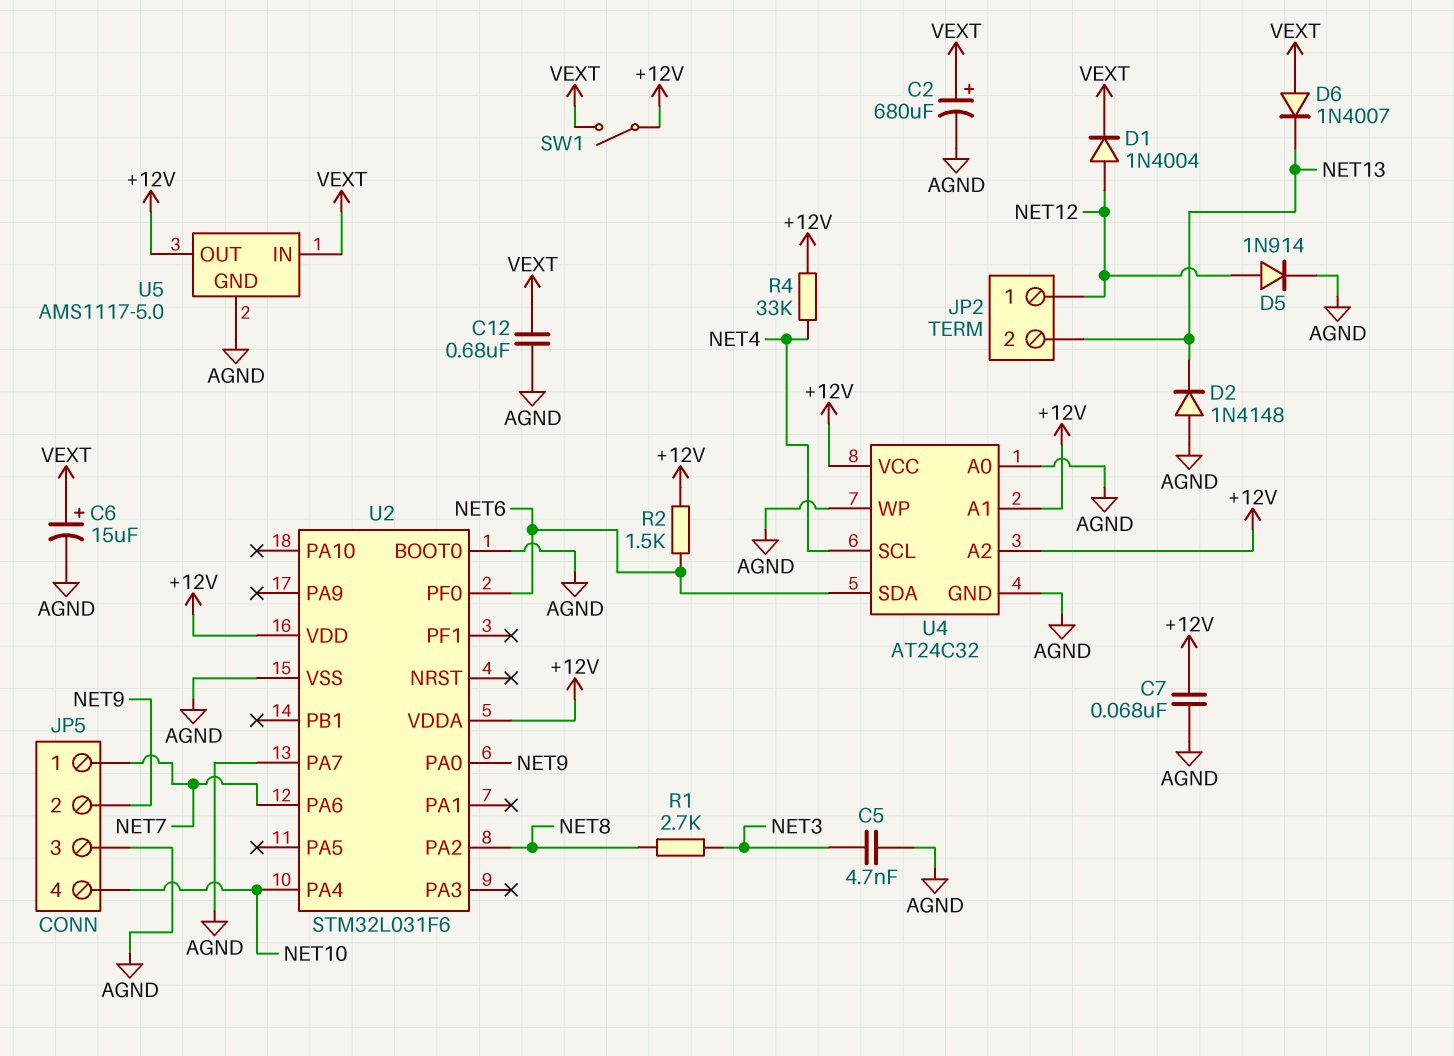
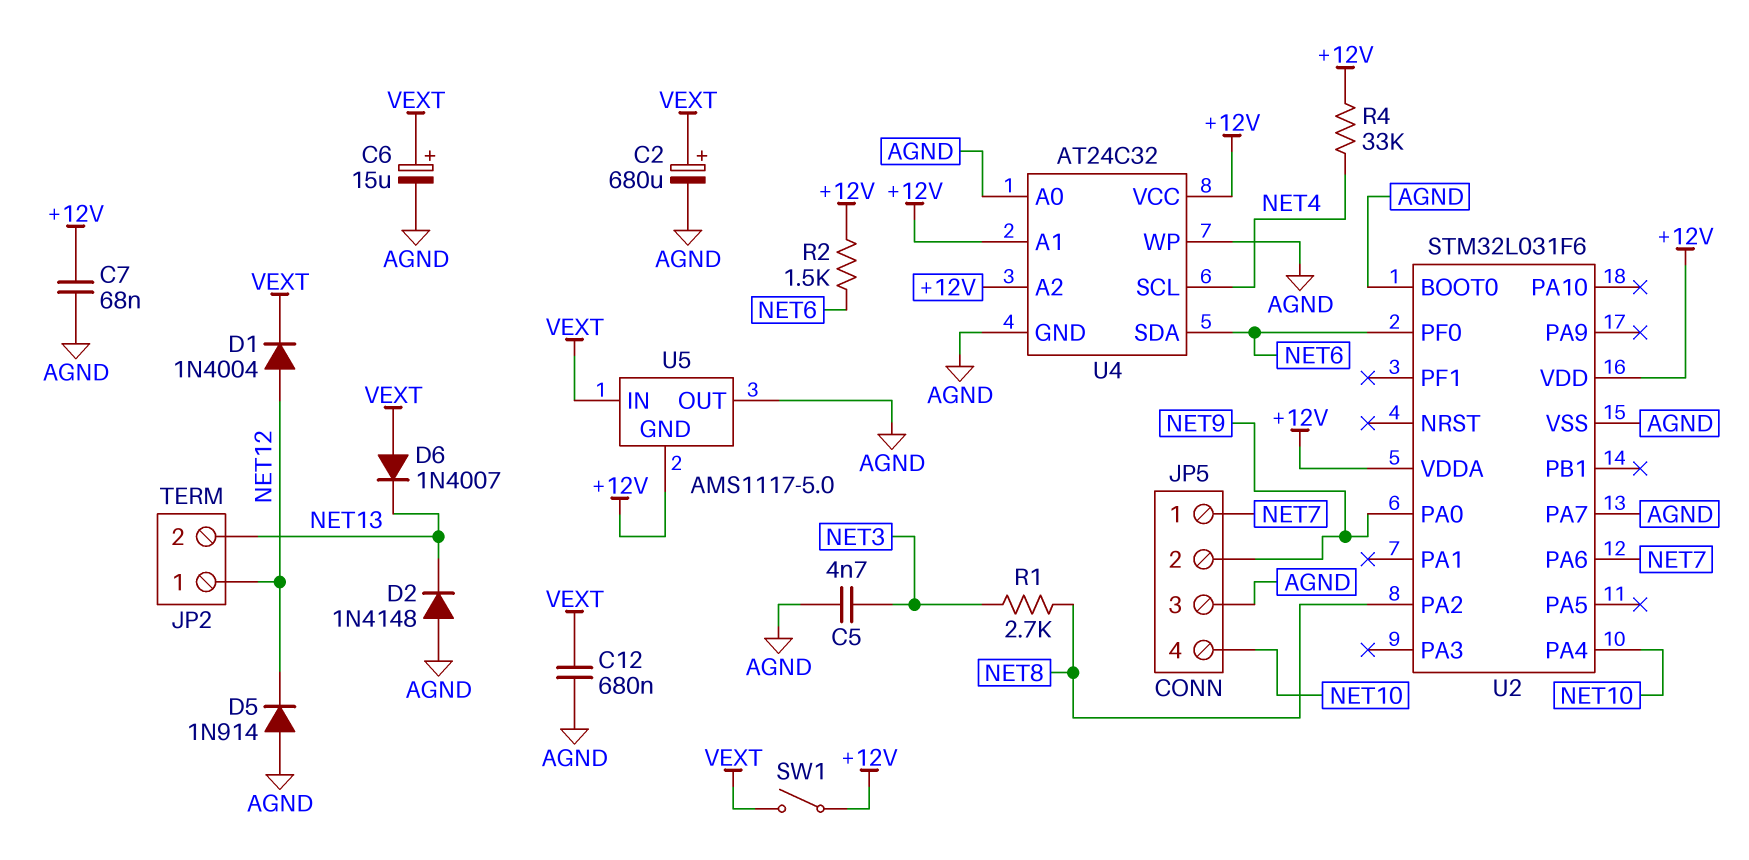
D5: diode 1N914 (A NET12, K AGND) -> diode 1N914 (A AGND, K NET12)
U5 pin GND: AGND -> +12V
U5 pin OUT: +12V -> AGND

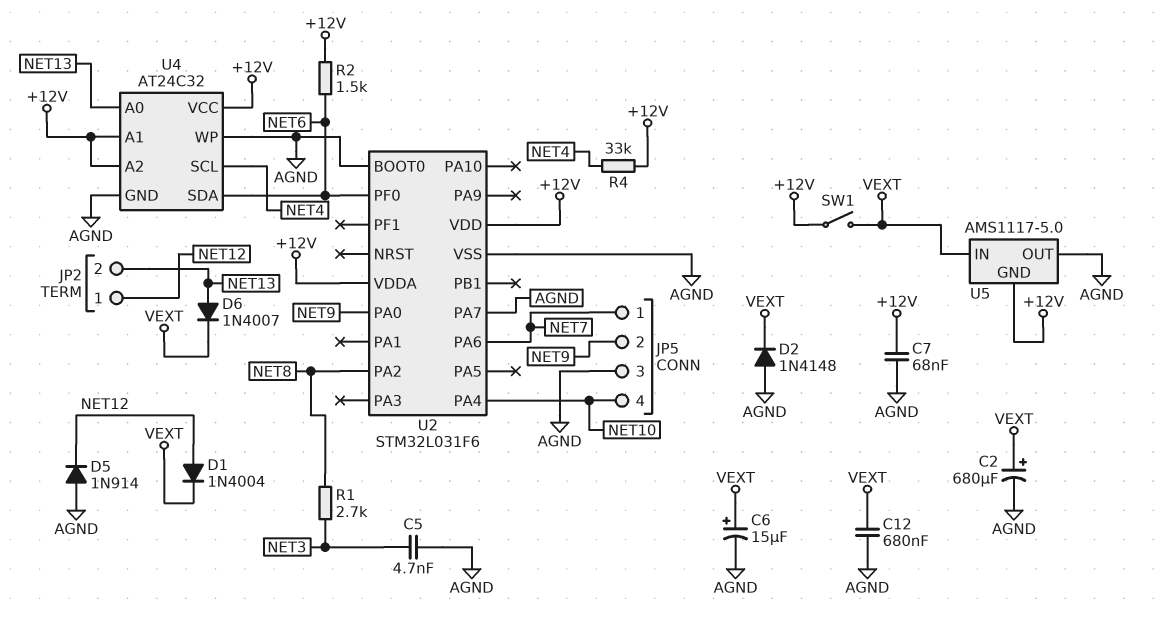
D2: diode 1N4148 (A AGND, K NET13) -> diode 1N4148 (A AGND, K VEXT)
D6: diode 1N4007 (A VEXT, K NET13) -> diode 1N4007 (A NET13, K VEXT)
U4 pin A0: AGND -> NET13

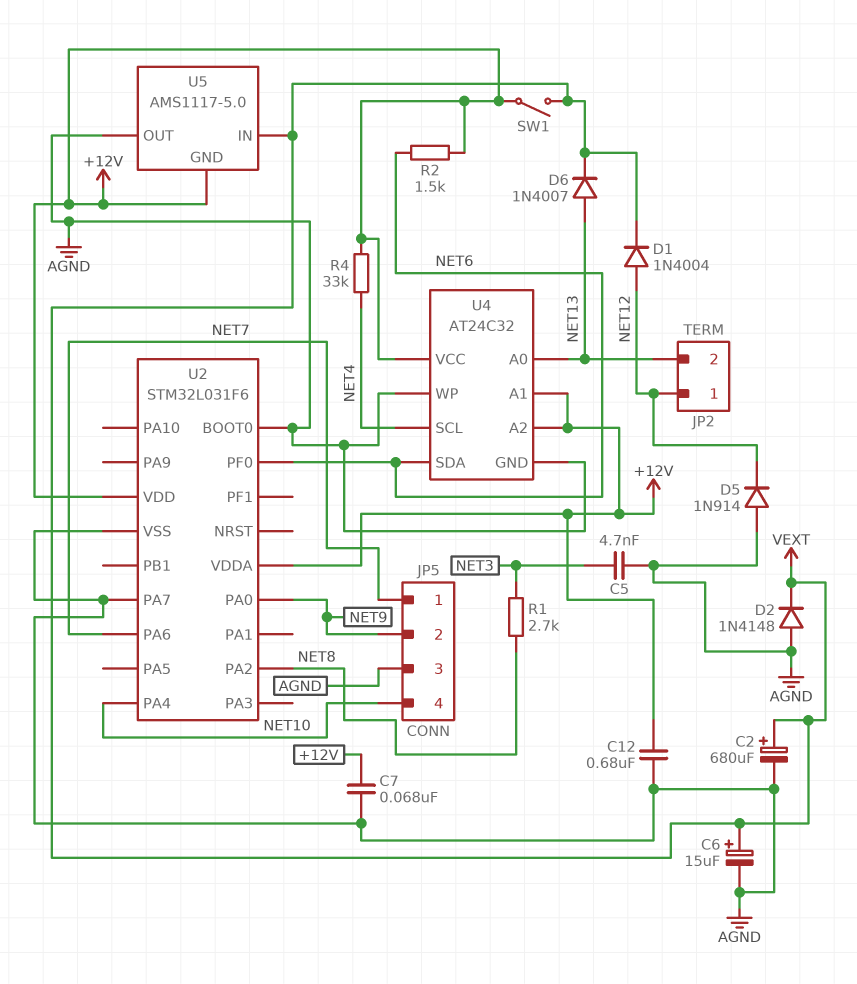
C12: 680nF (AGND, VEXT) -> 680nF (+12V, AGND)

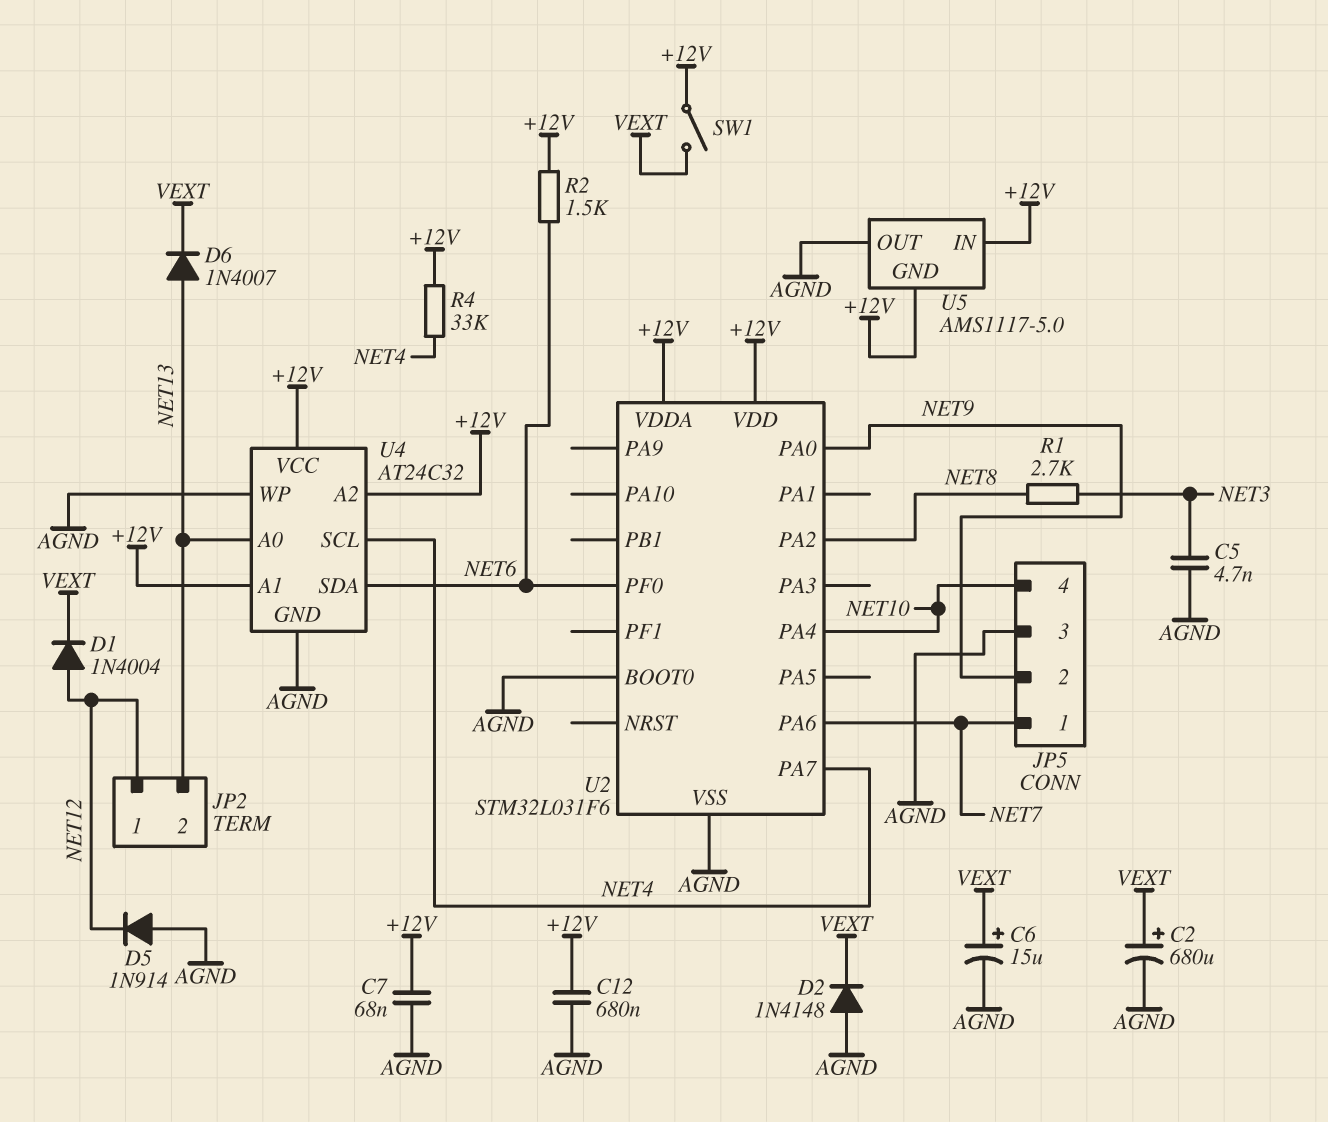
U2 pin PA7: AGND -> NET4
U5 pin IN: VEXT -> +12V

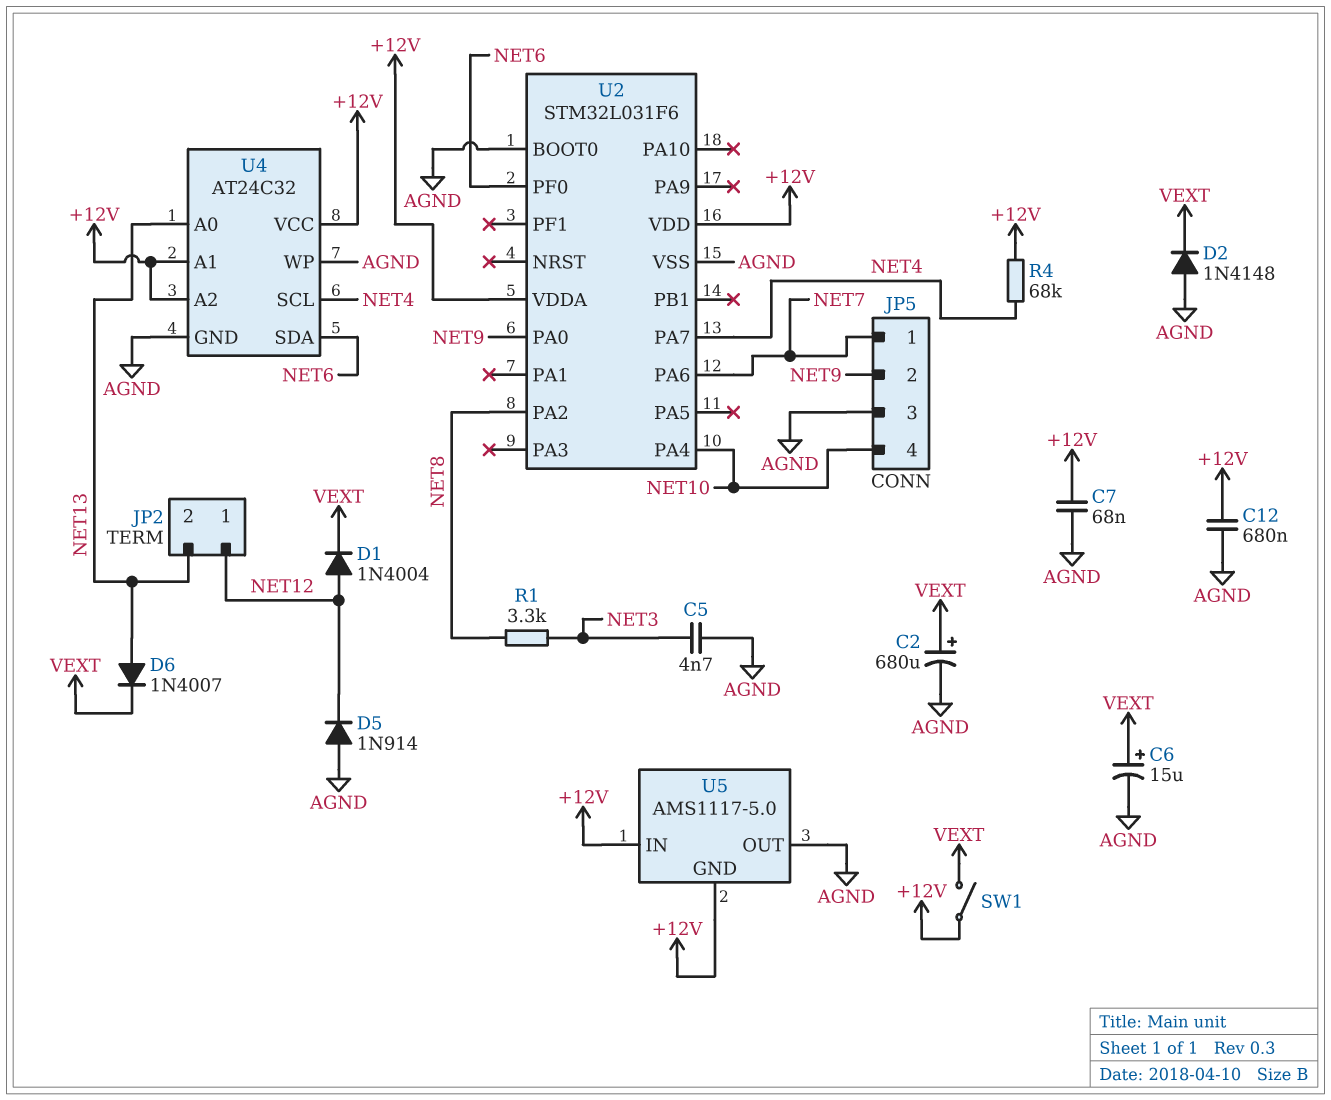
R1: 2.7k (NET3, NET8) -> 3.3k (NET3, NET8)
R2: 1.5k (+12V, NET6) -> none
R4: 33k (+12V, NET4) -> 68k (+12V, NET4)

